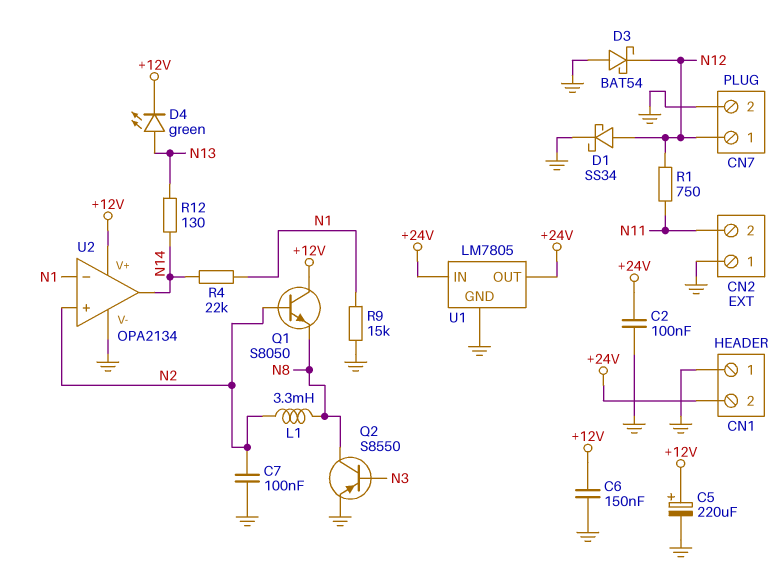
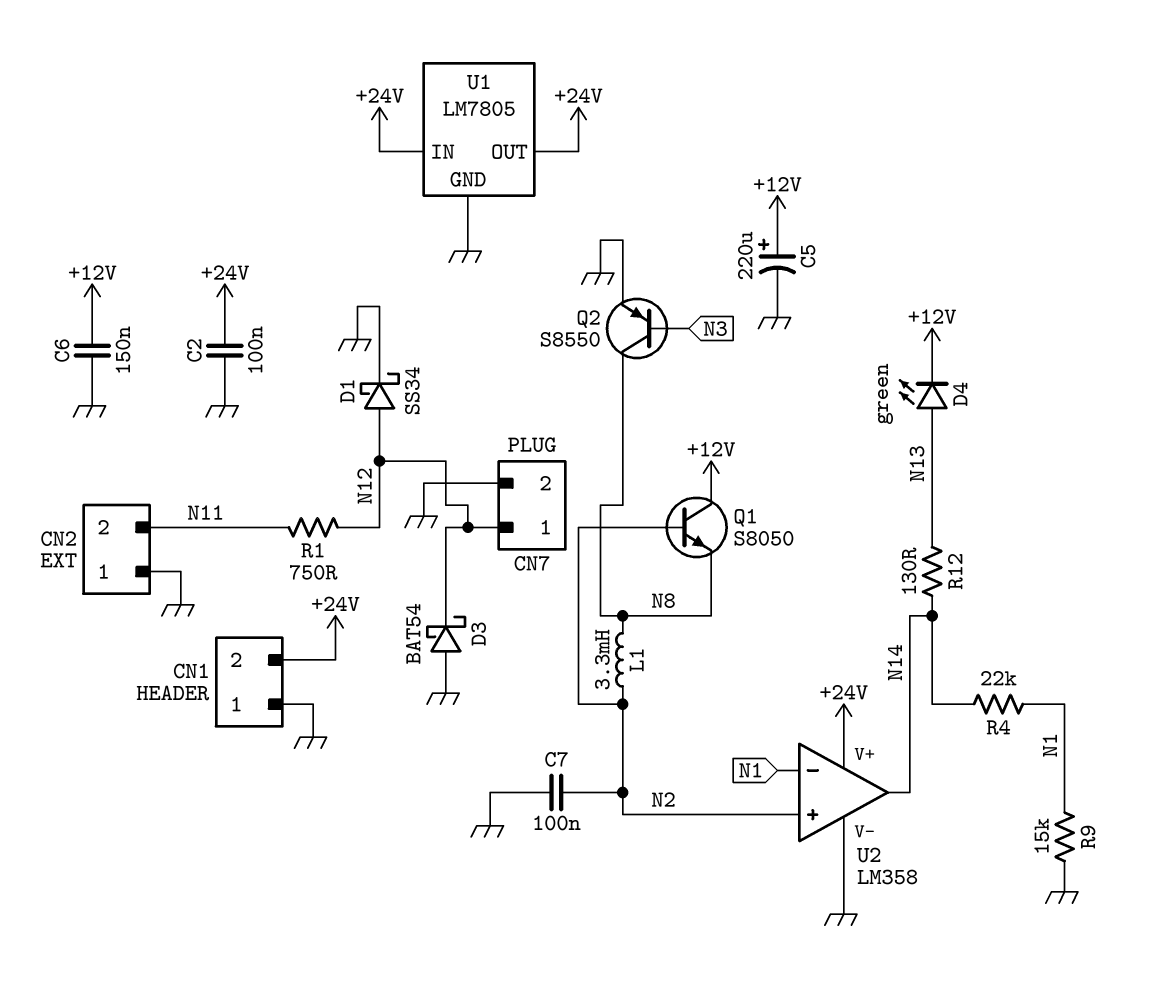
U2: OPA2134 -> LM358
U2 pin V+: +12V -> +24V

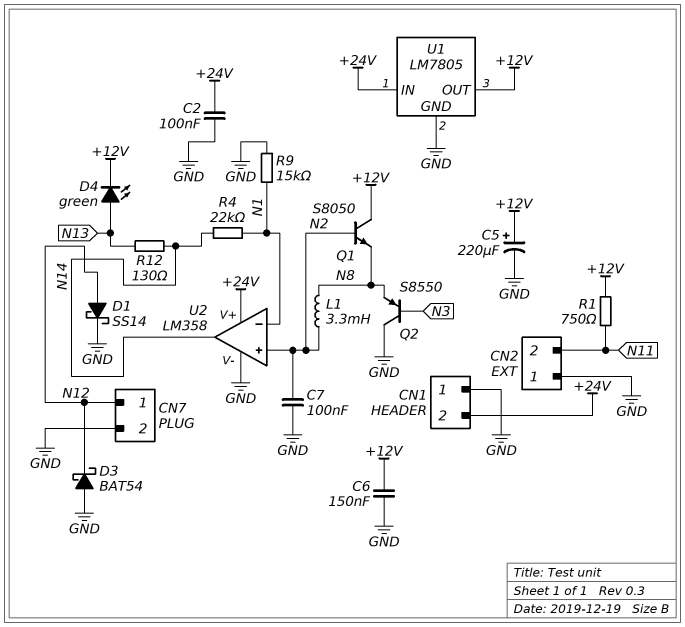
D1: schottky SS34 (A N12, K GND) -> schottky SS14 (A N12, K GND)
Q2: PNP S8550 (B N3, C N8, E GND) -> PNP S8550 (B N3, C GND, E N8)
R1: 750 (N11, N12) -> 750 (+12V, N11)
U1 pin OUT: +24V -> +12V

